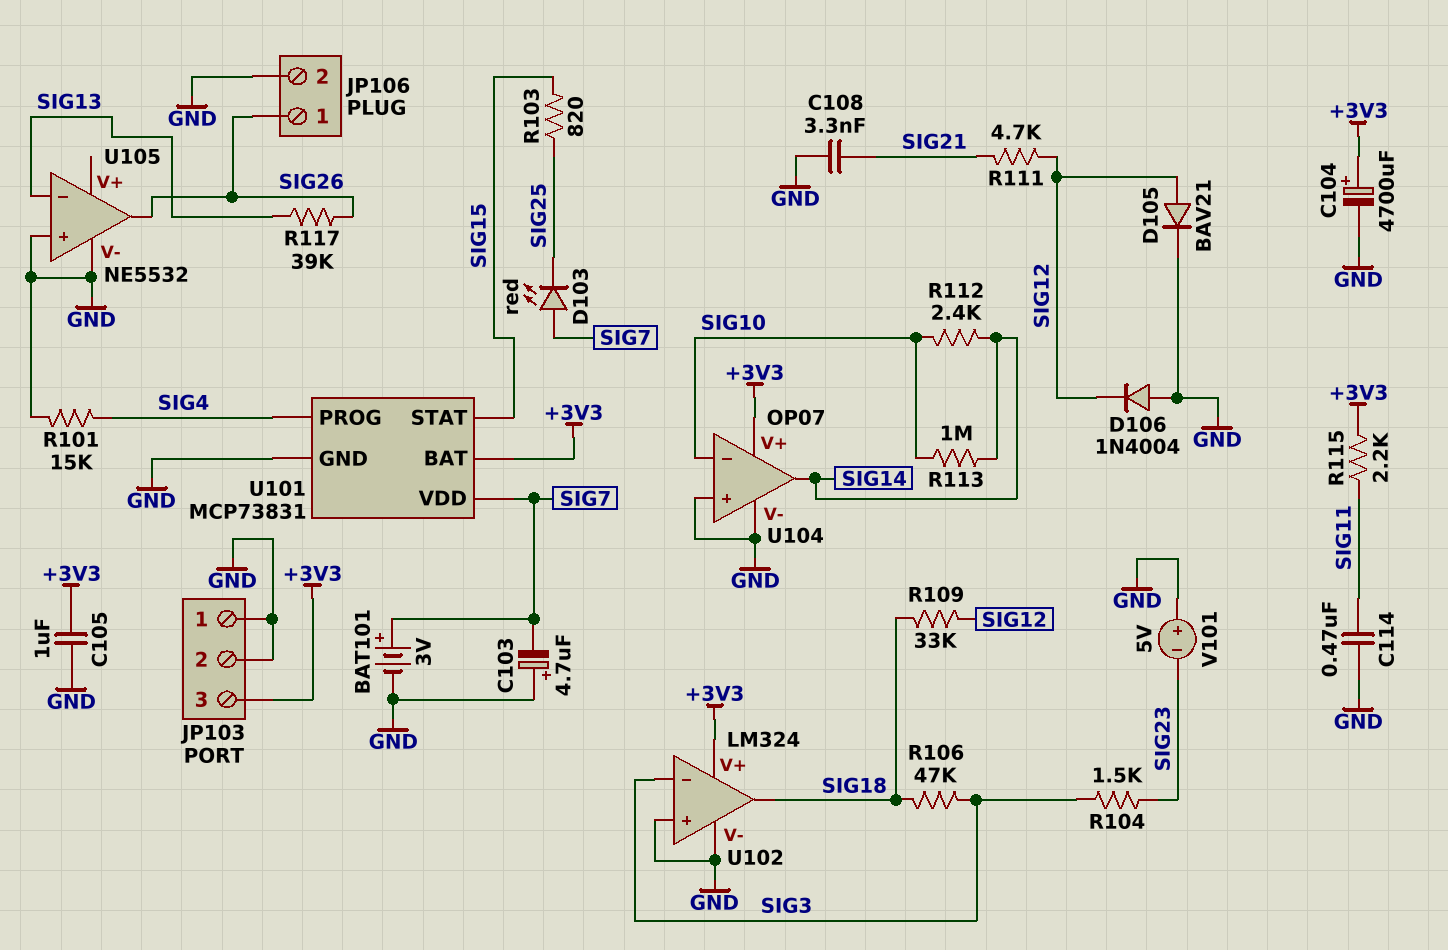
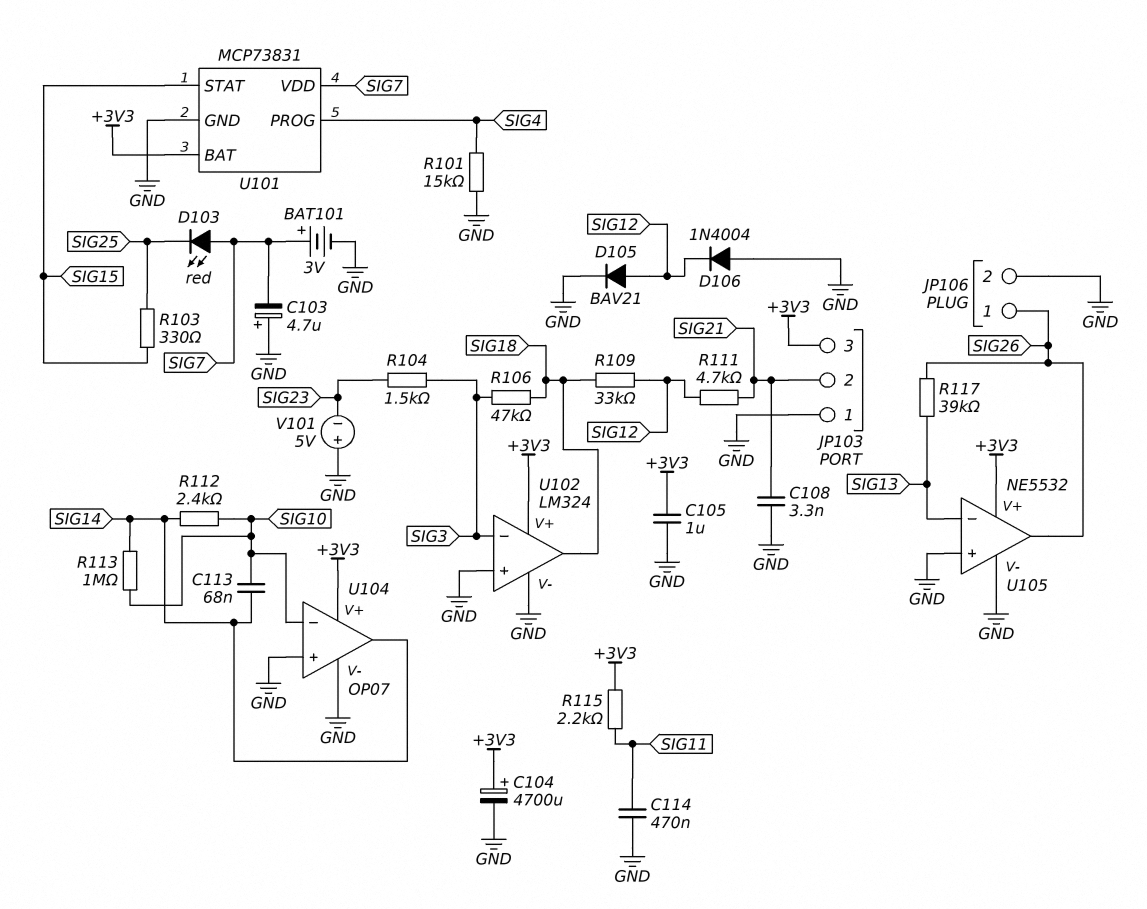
C113: none -> 68nF (SIG10, SIG14)
JP103 pin 2: GND -> SIG21
R103: 820 (SIG15, SIG25) -> 330 (SIG15, SIG25)
U105 pin V+: none -> +3V3

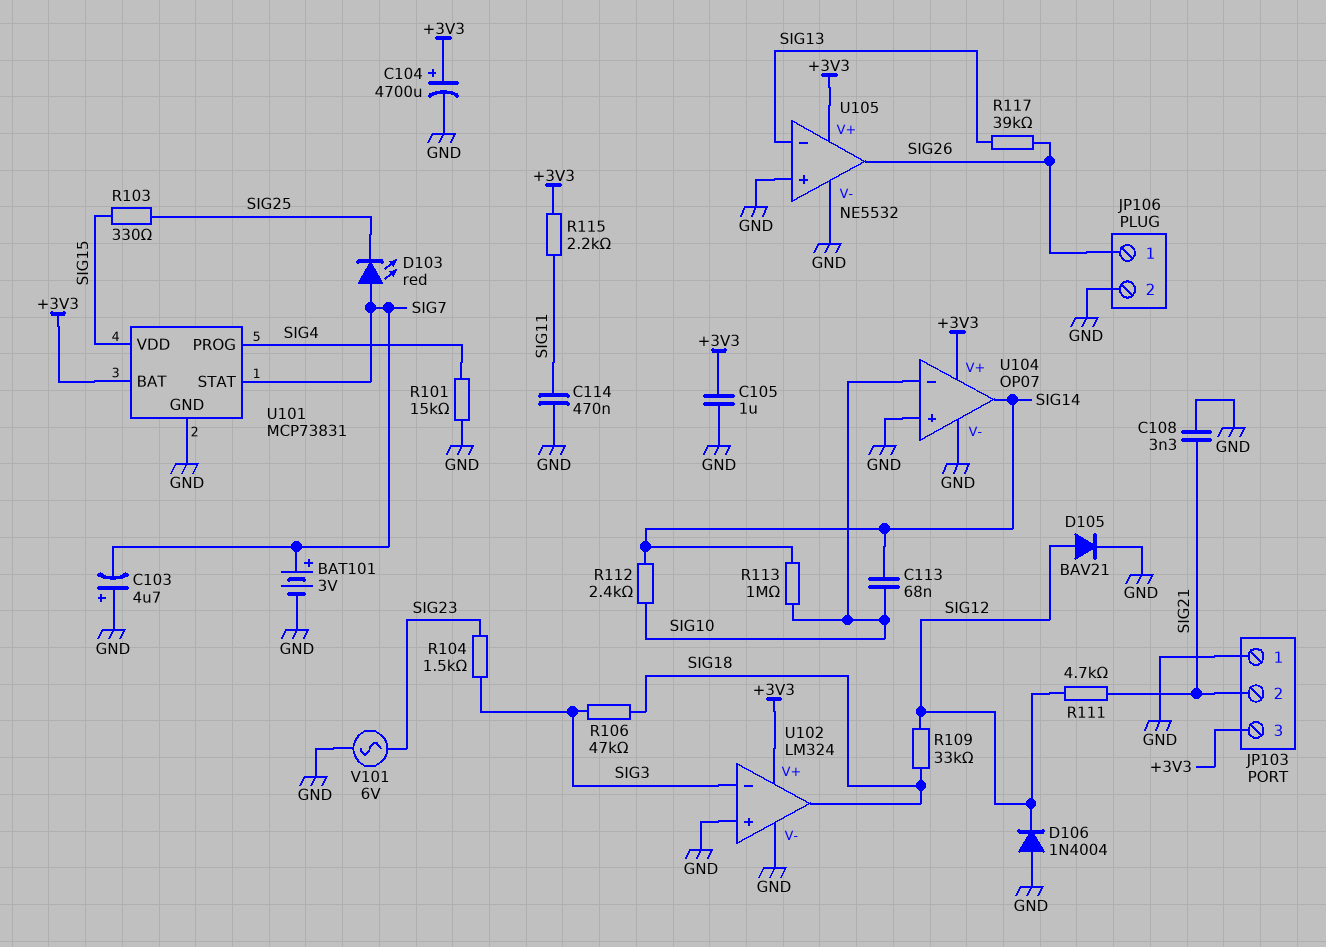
U101 pin STAT: SIG15 -> SIG7
U101 pin VDD: SIG7 -> SIG15
V101: 5V (plus GND, minus SIG23) -> AC 6V (GND, SIG23)

